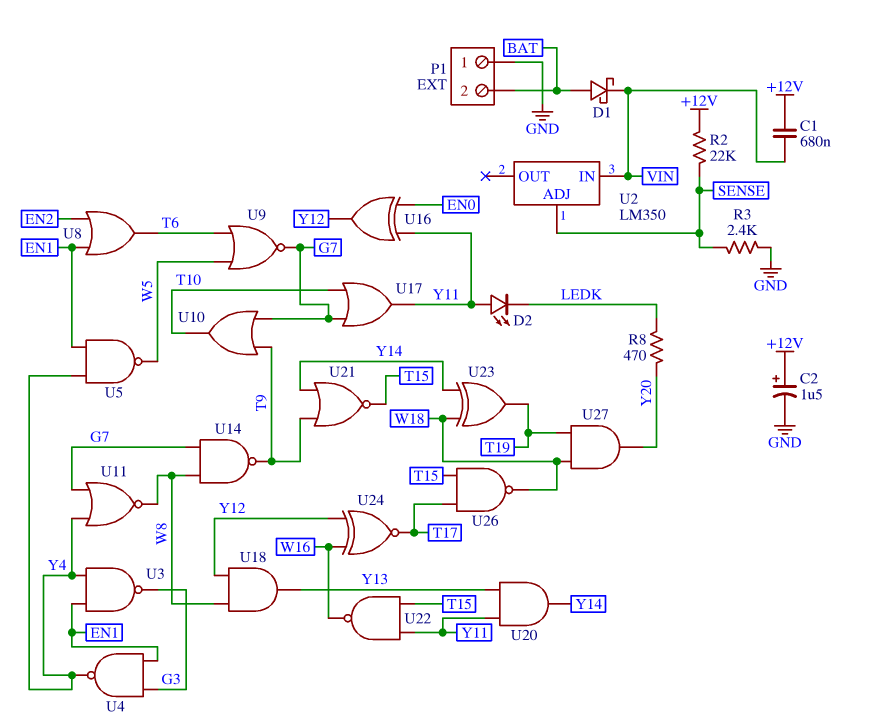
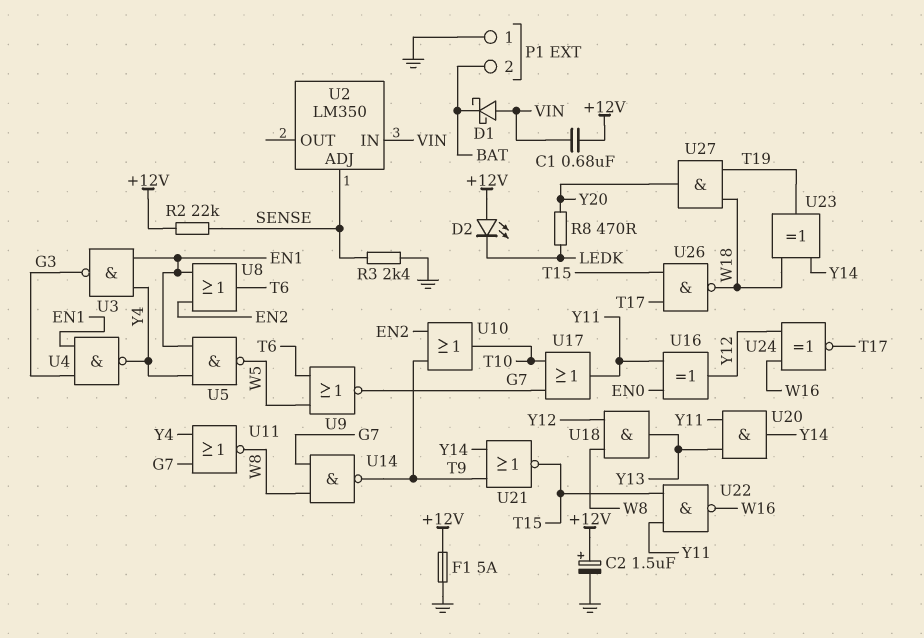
D1: schottky (A BAT, K VIN) -> schottky (A VIN, K BAT)
D2: LED (A Y11, K LEDK) -> LED (A +12V, K LEDK)
F1: none -> 5A (+12V, GND)
U10: OR (in G7, in T9, out T10) -> OR (in EN2, in T9, out T10)

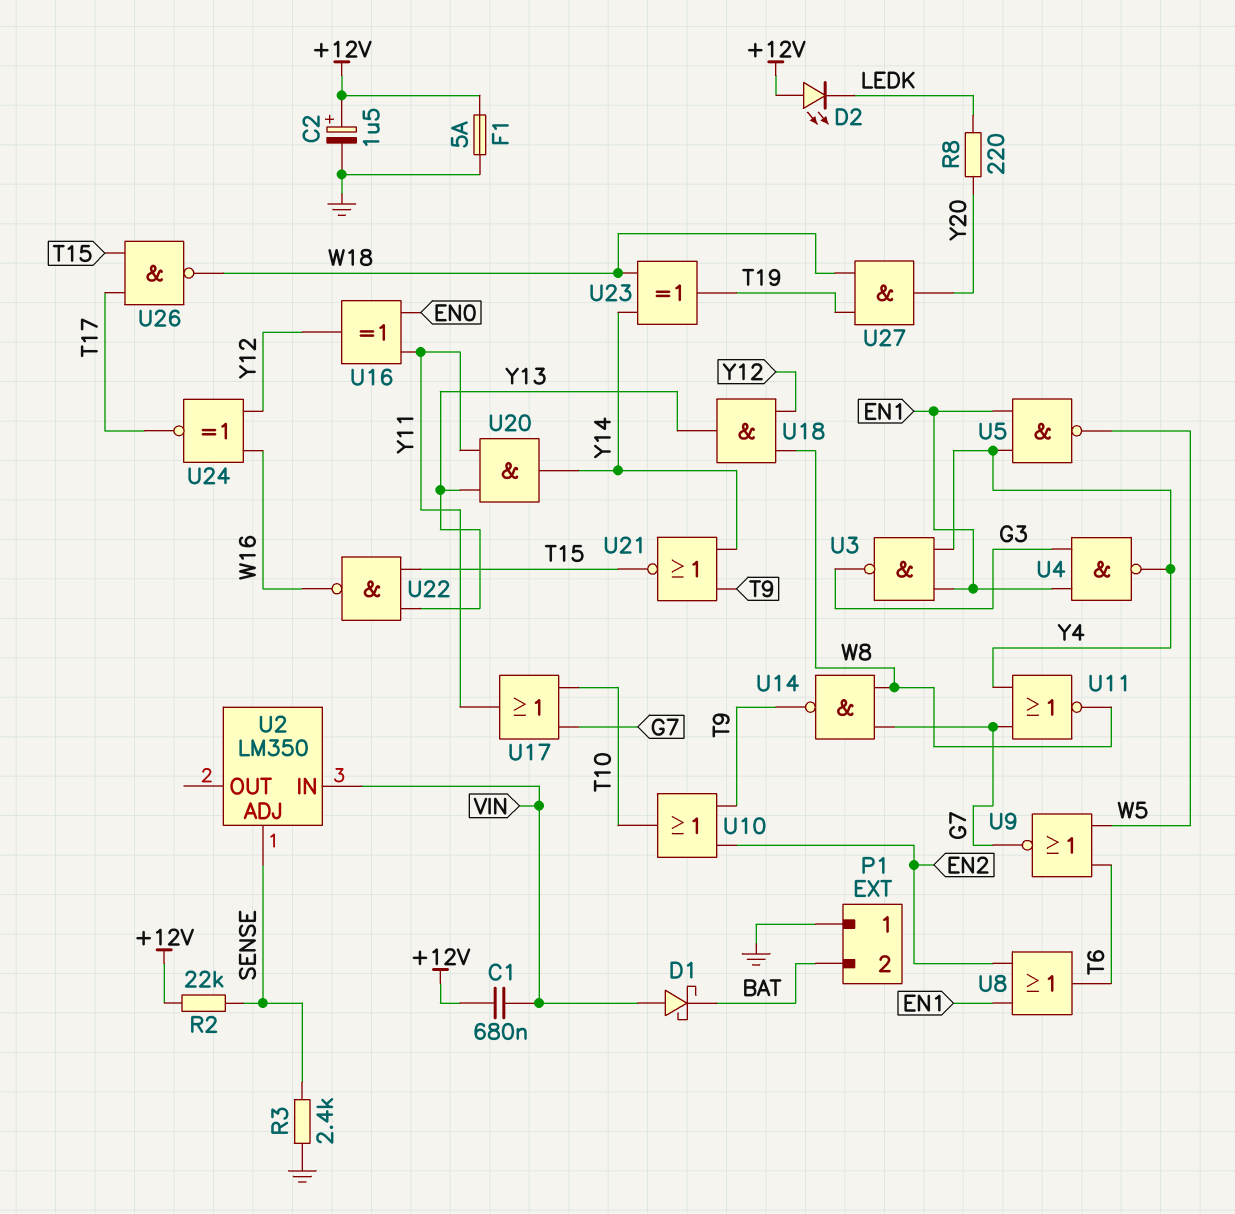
R8: 470 (LEDK, Y20) -> 220 (LEDK, Y20)
U22: NAND (in T15, in Y11, out W16) -> NAND (in T15, in Y13, out W16)

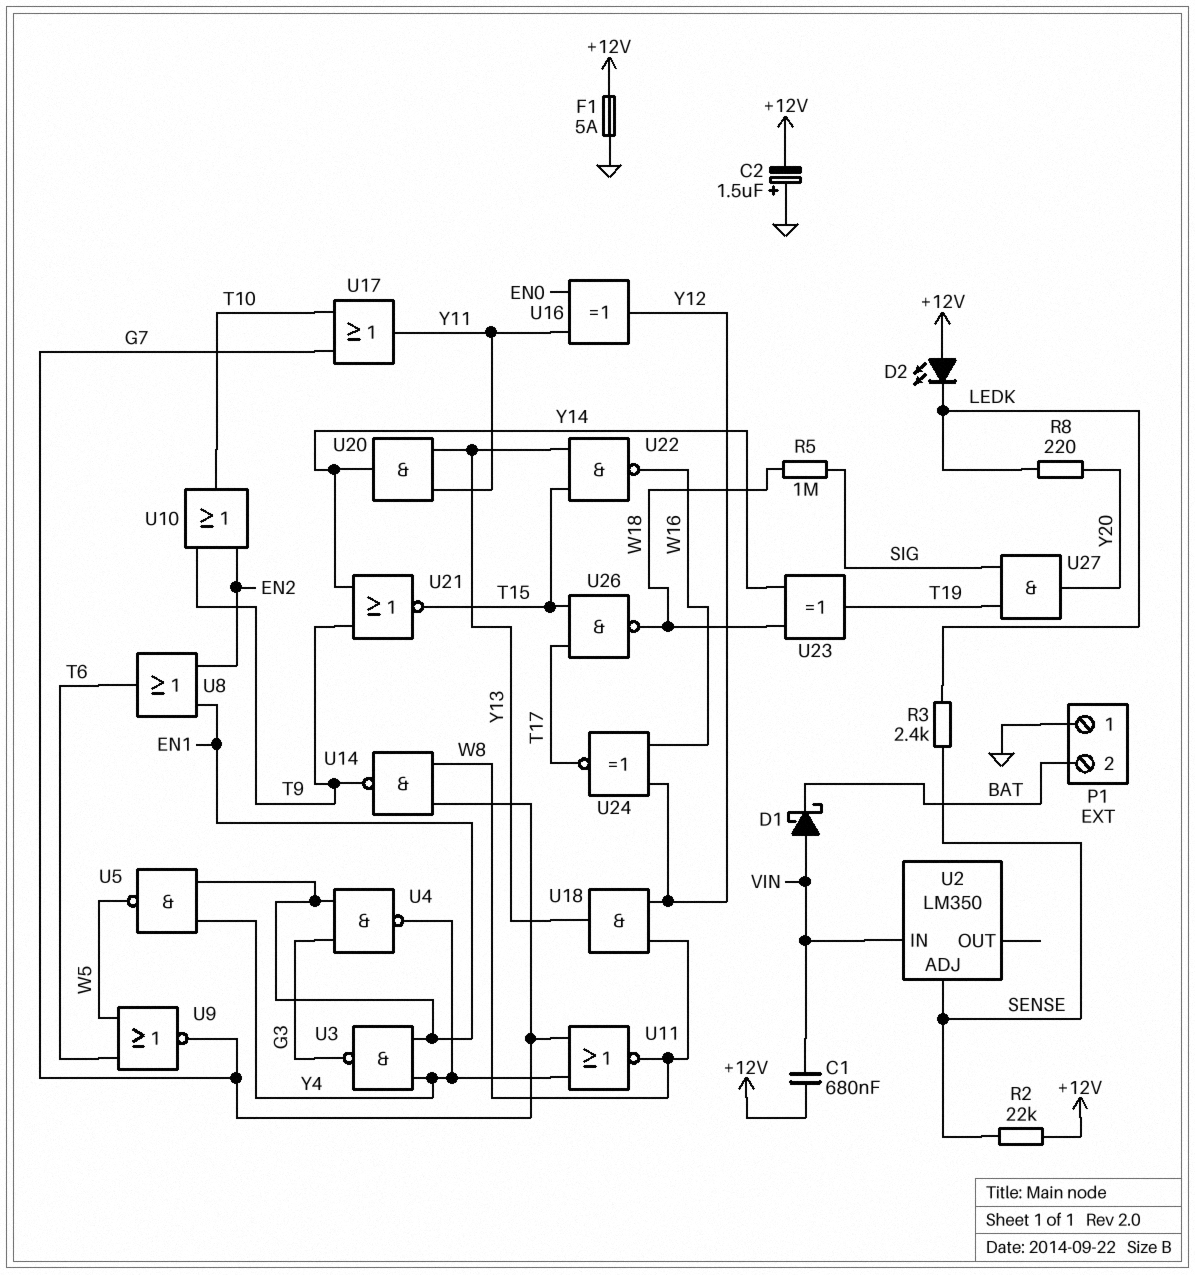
C2: 1.5uF (plus +12V, minus GND) -> 1.5uF (plus GND, minus +12V)
R3: 2.4k (GND, SENSE) -> 2.4k (LEDK, SENSE)
R5: none -> 1M (SIG, W18)
U27: AND (in T19, in W18, out Y20) -> AND (in SIG, in T19, out Y20)

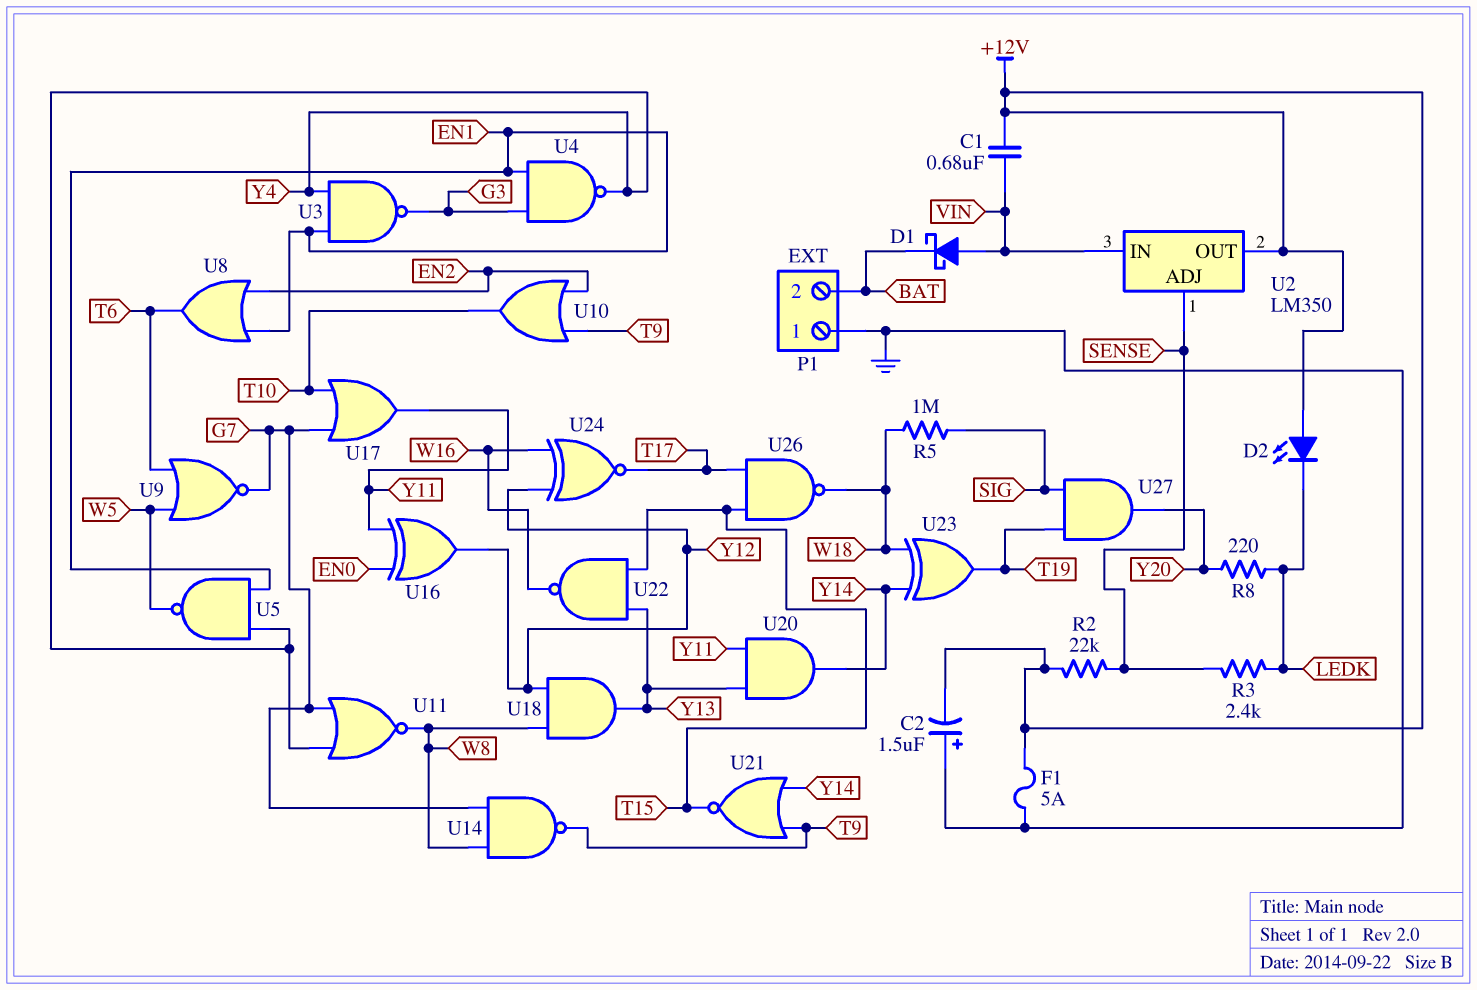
U2 pin OUT: none -> +12V

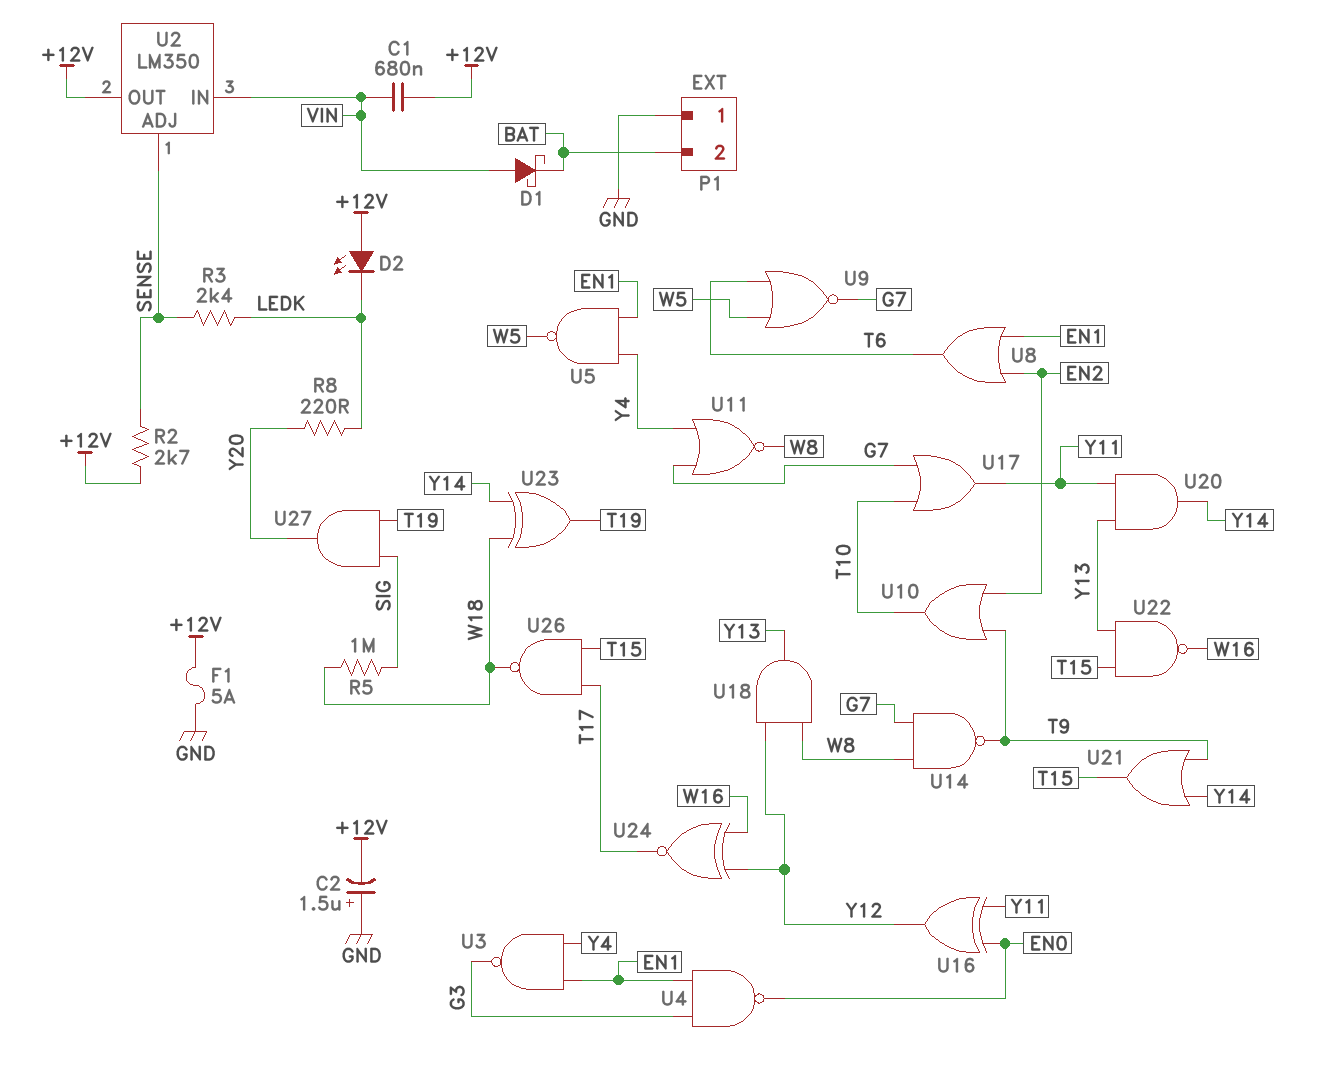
R2: 22k (+12V, SENSE) -> 2.7k (+12V, SENSE)
U4: NAND (in EN1, in G3, out Y4) -> NAND (in EN1, in G3, out EN0)
U21: NOR (in T9, in Y14, out T15) -> OR (in T9, in Y14, out T15)

